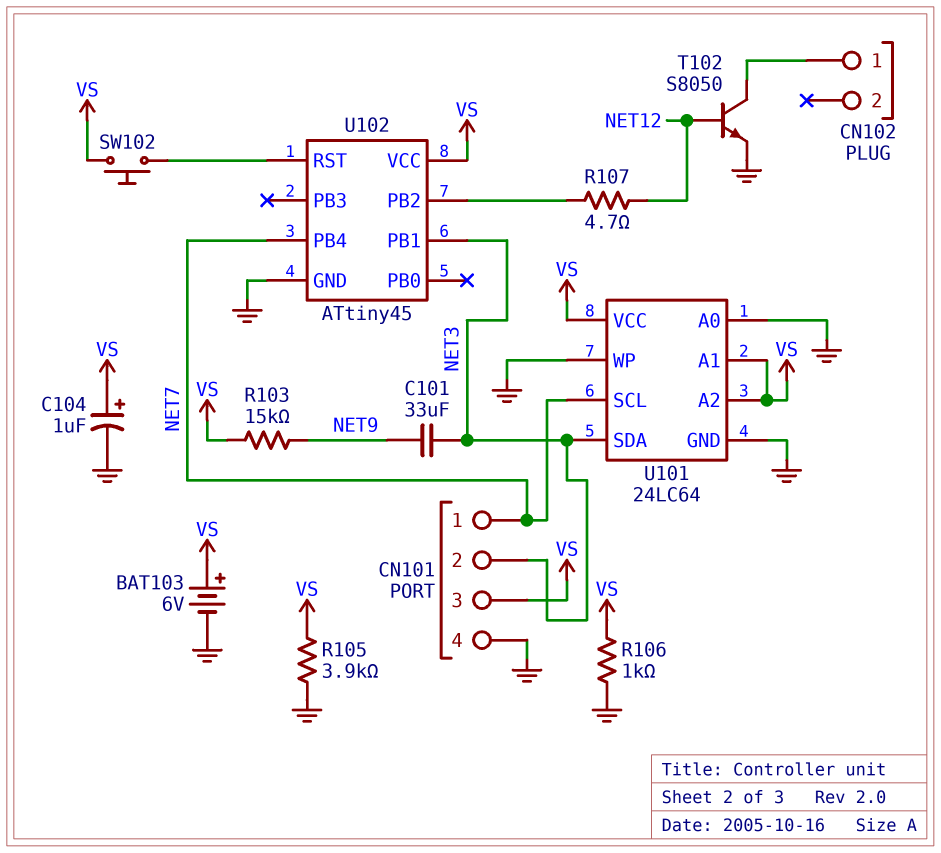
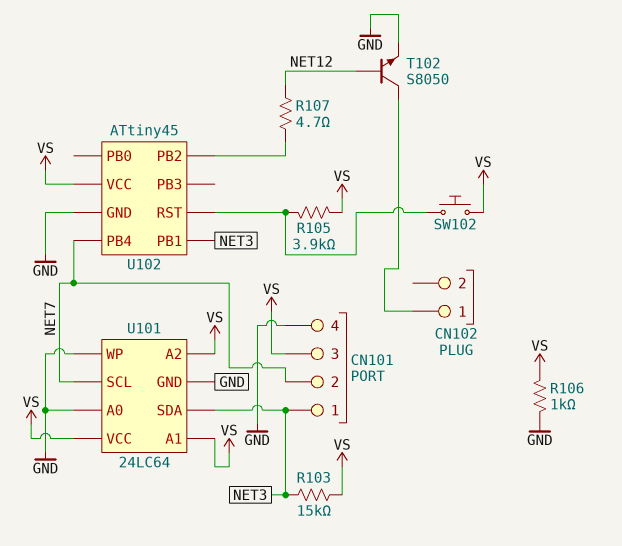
BAT103: 6V (plus VS, minus GND) -> none
C101: 33uF (NET3, NET9) -> none
C104: 1uF (plus VS, minus GND) -> none
CN101 pin 1: NET7 -> NET3
CN101 pin 2: NET3 -> NET7
R103: 15k (NET9, VS) -> 15k (NET3, VS)
R105: 3.9k (GND, VS) -> 3.9k (U102/RST, VS)

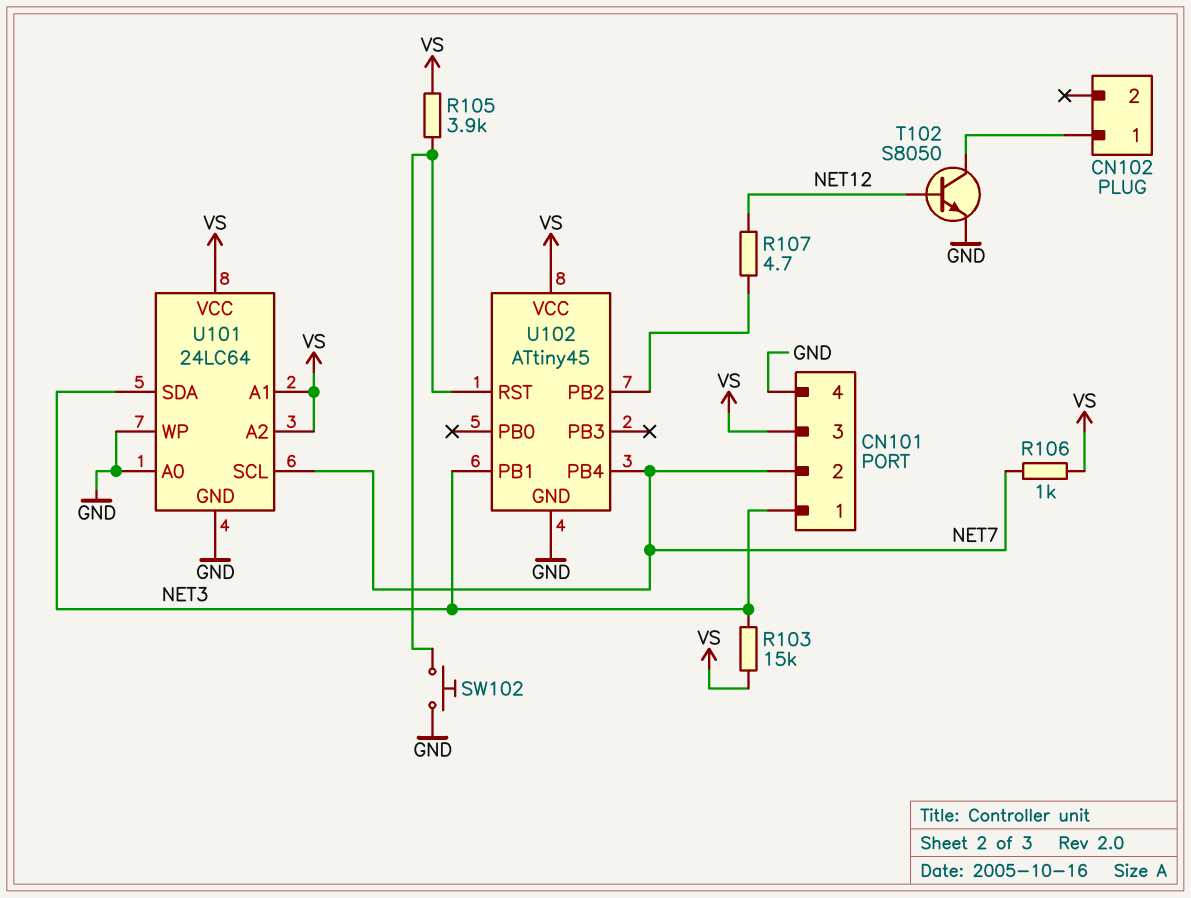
R106: 1k (GND, VS) -> 1k (NET7, VS)
SW102: button (U102/RST, VS) -> button (GND, U102/RST)

